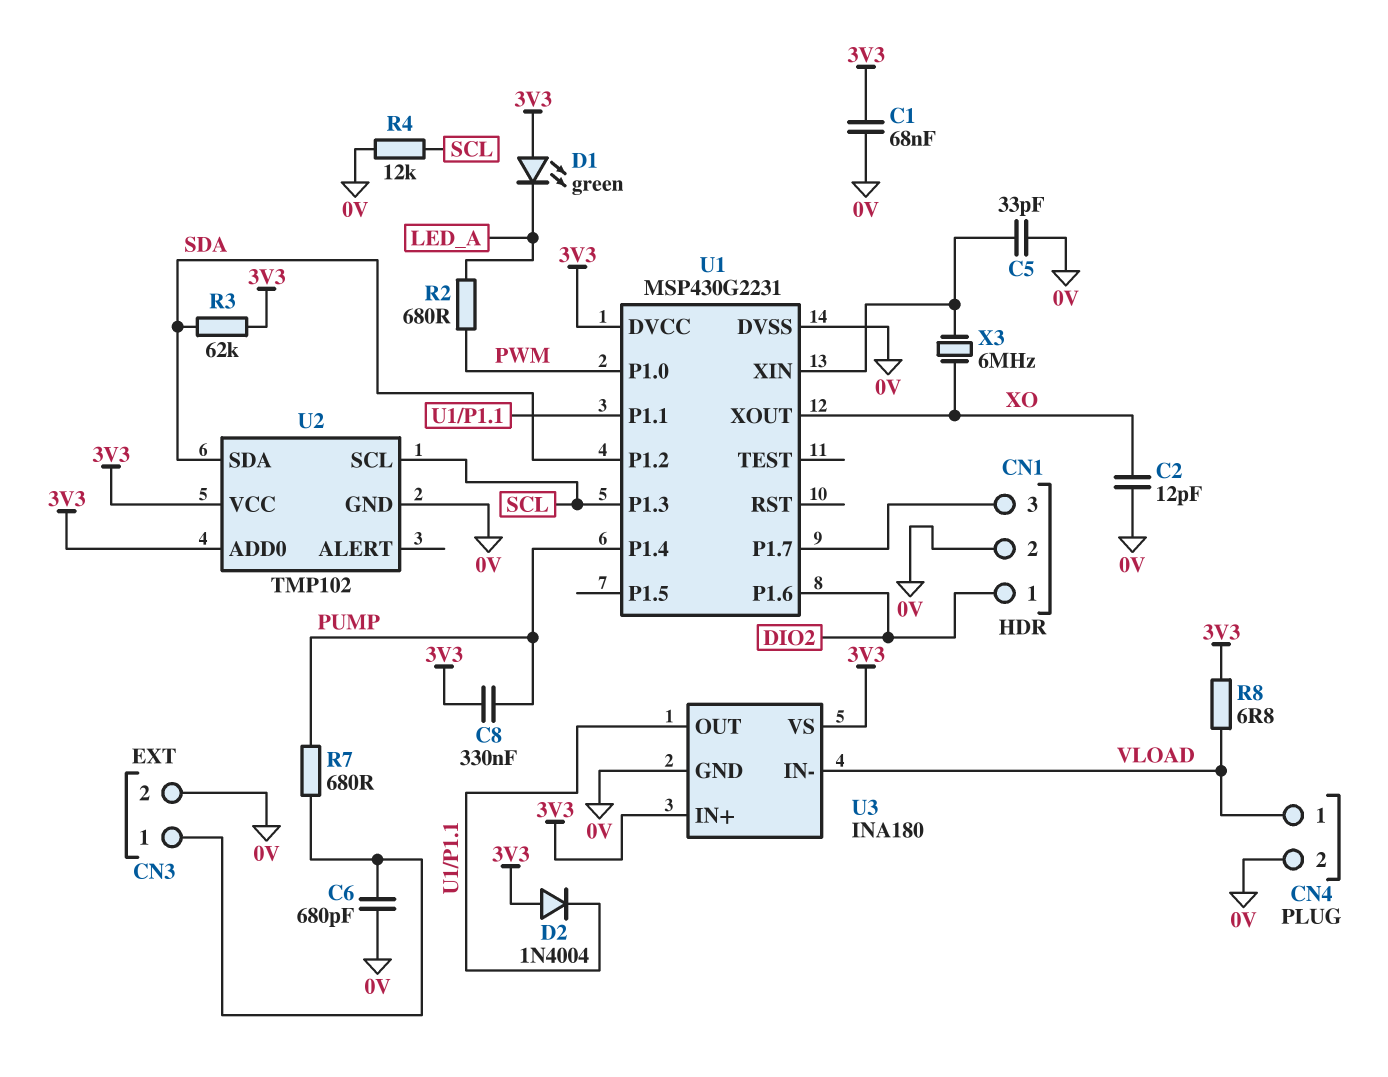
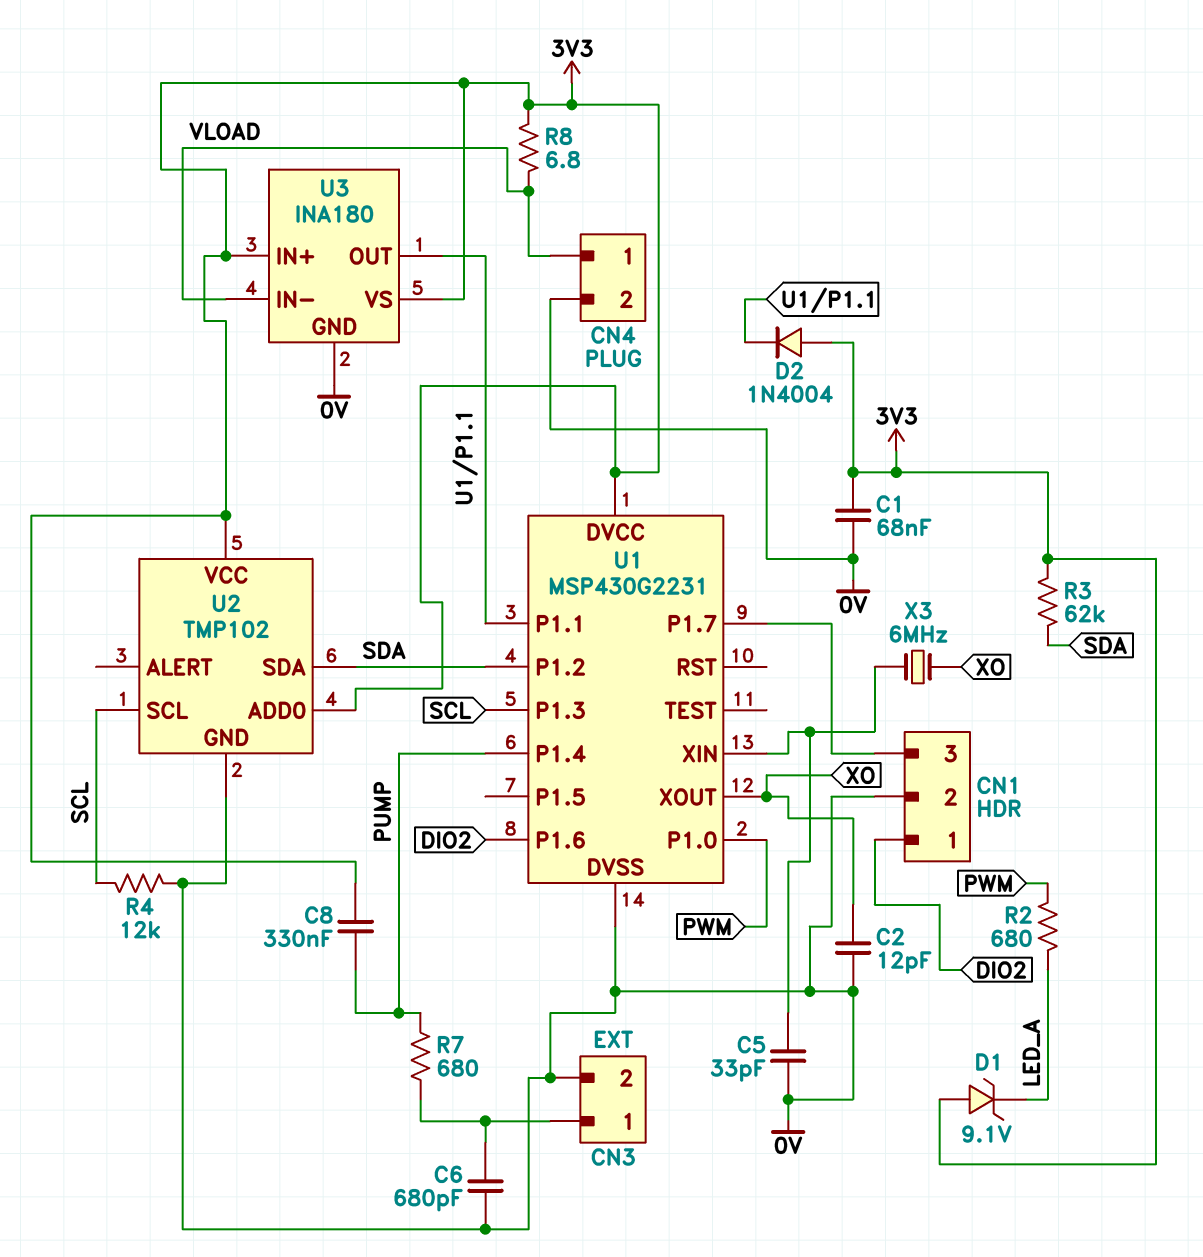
D1: LED green (A 3V3, K LED_A) -> zener 9.1V (A 3V3, K LED_A)

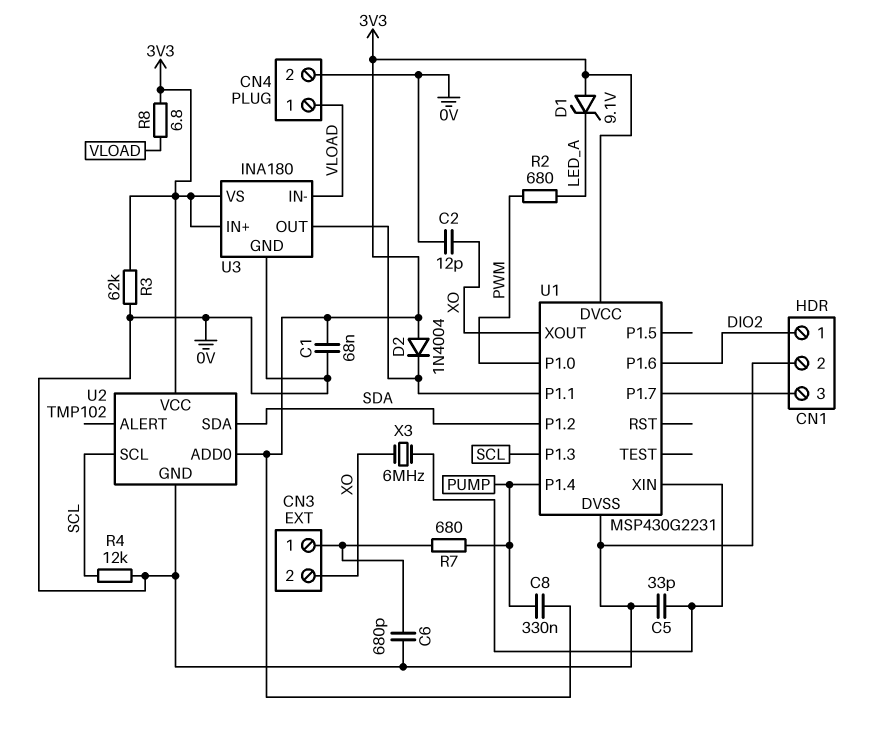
CN3 pin 2: 0V -> XO
R3: 62k (3V3, SDA) -> 62k (0V, 3V3)

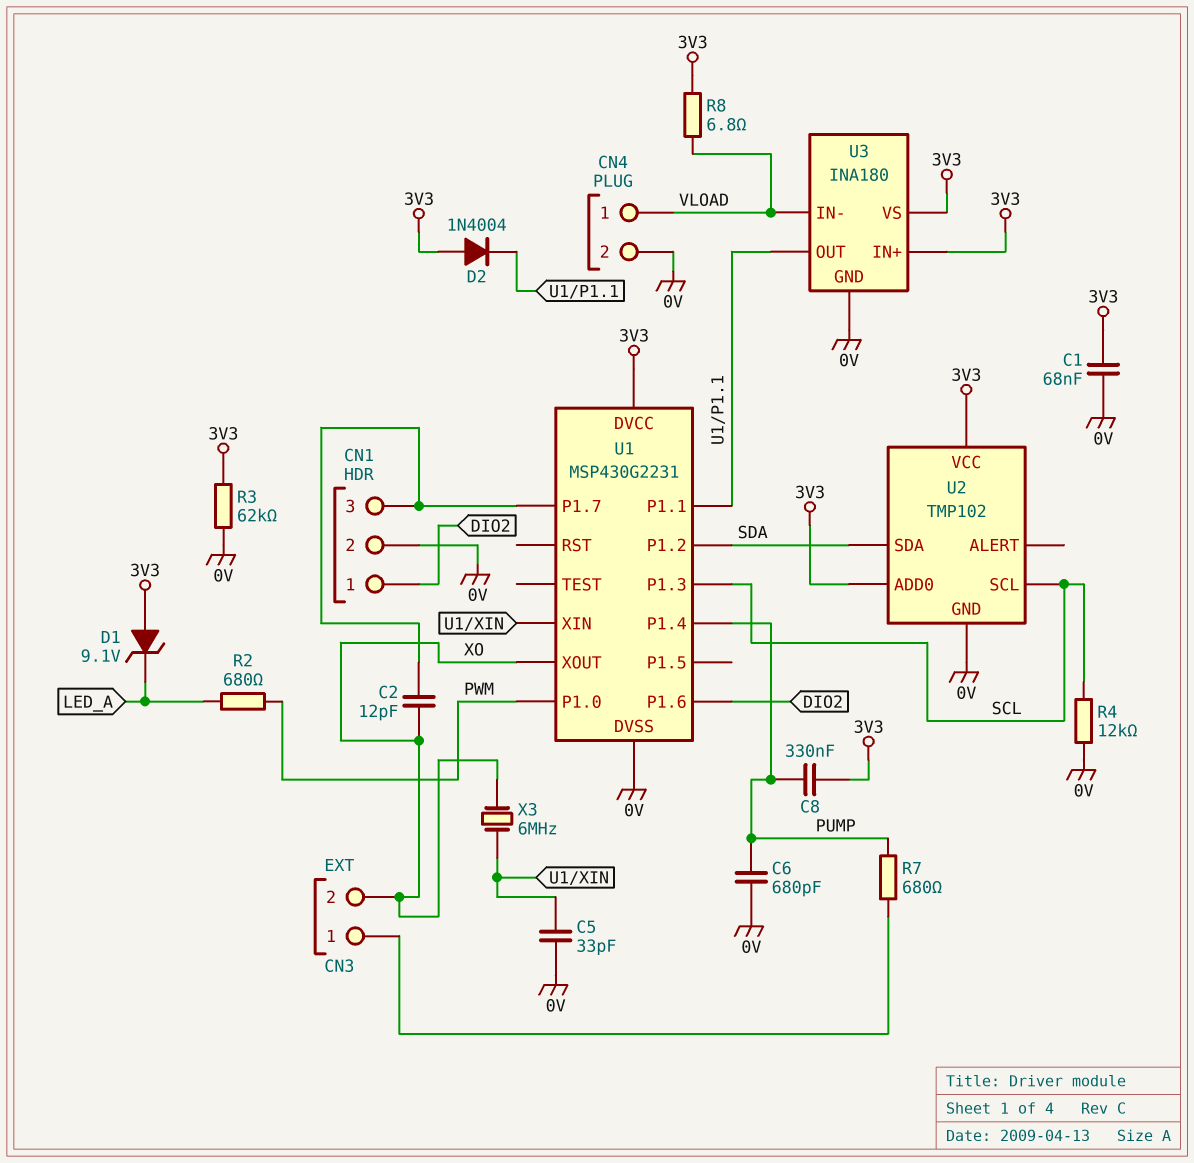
C2: 12pF (0V, XO) -> 12pF (CN1/3, XO)
C6: 680pF (0V, CN3/1) -> 680pF (0V, PUMP)

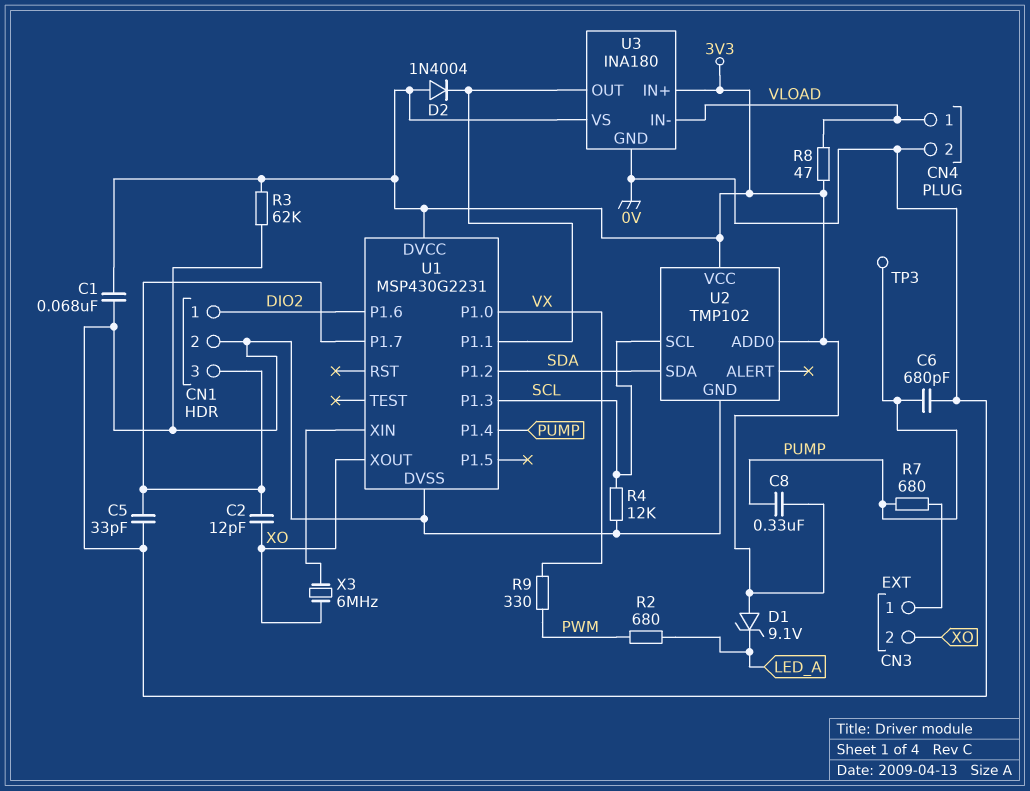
C5: 33pF (0V, U1/XIN) -> 33pF (0V, CN1/3)
R8: 6.8 (3V3, VLOAD) -> 47 (3V3, VLOAD)
R9: none -> 330 (PWM, VX)
TP3: none -> test point (PUMP)
U1 pin P1.0: PWM -> VX

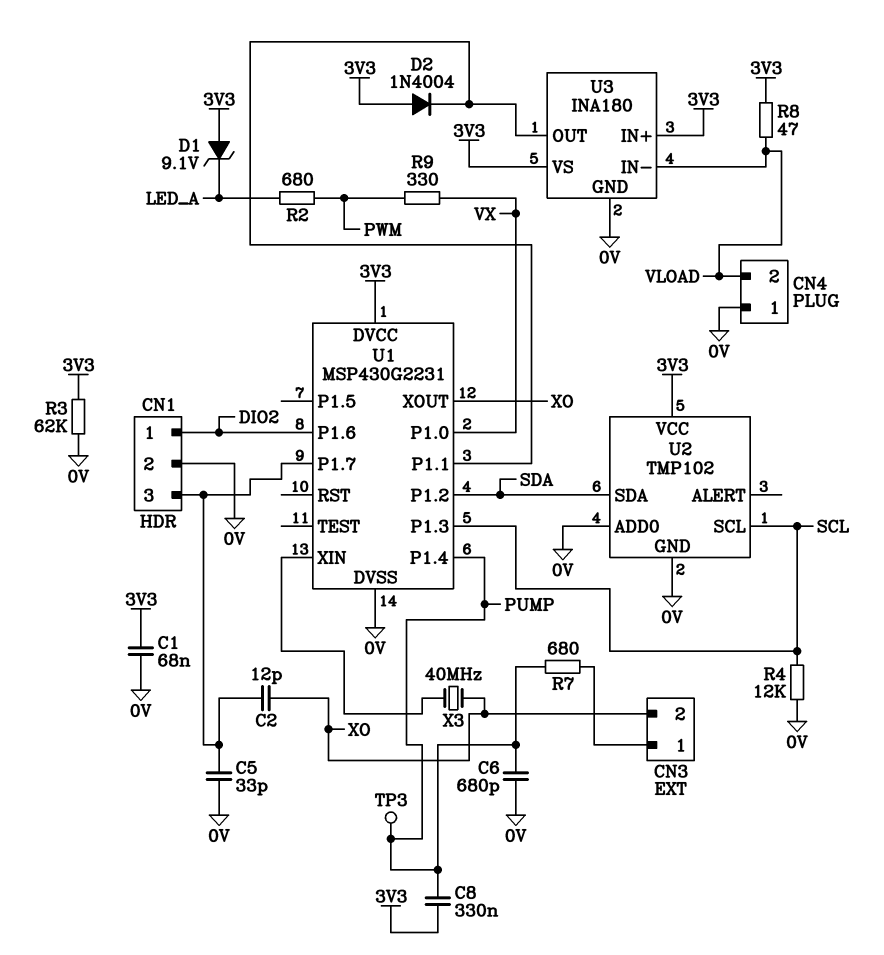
CN4 pin 1: VLOAD -> 0V
CN4 pin 2: 0V -> VLOAD
U2 pin ADD0: 3V3 -> 0V
X3: 6MHz (U1/XIN, XO) -> 40MHz (U1/XIN, XO)

